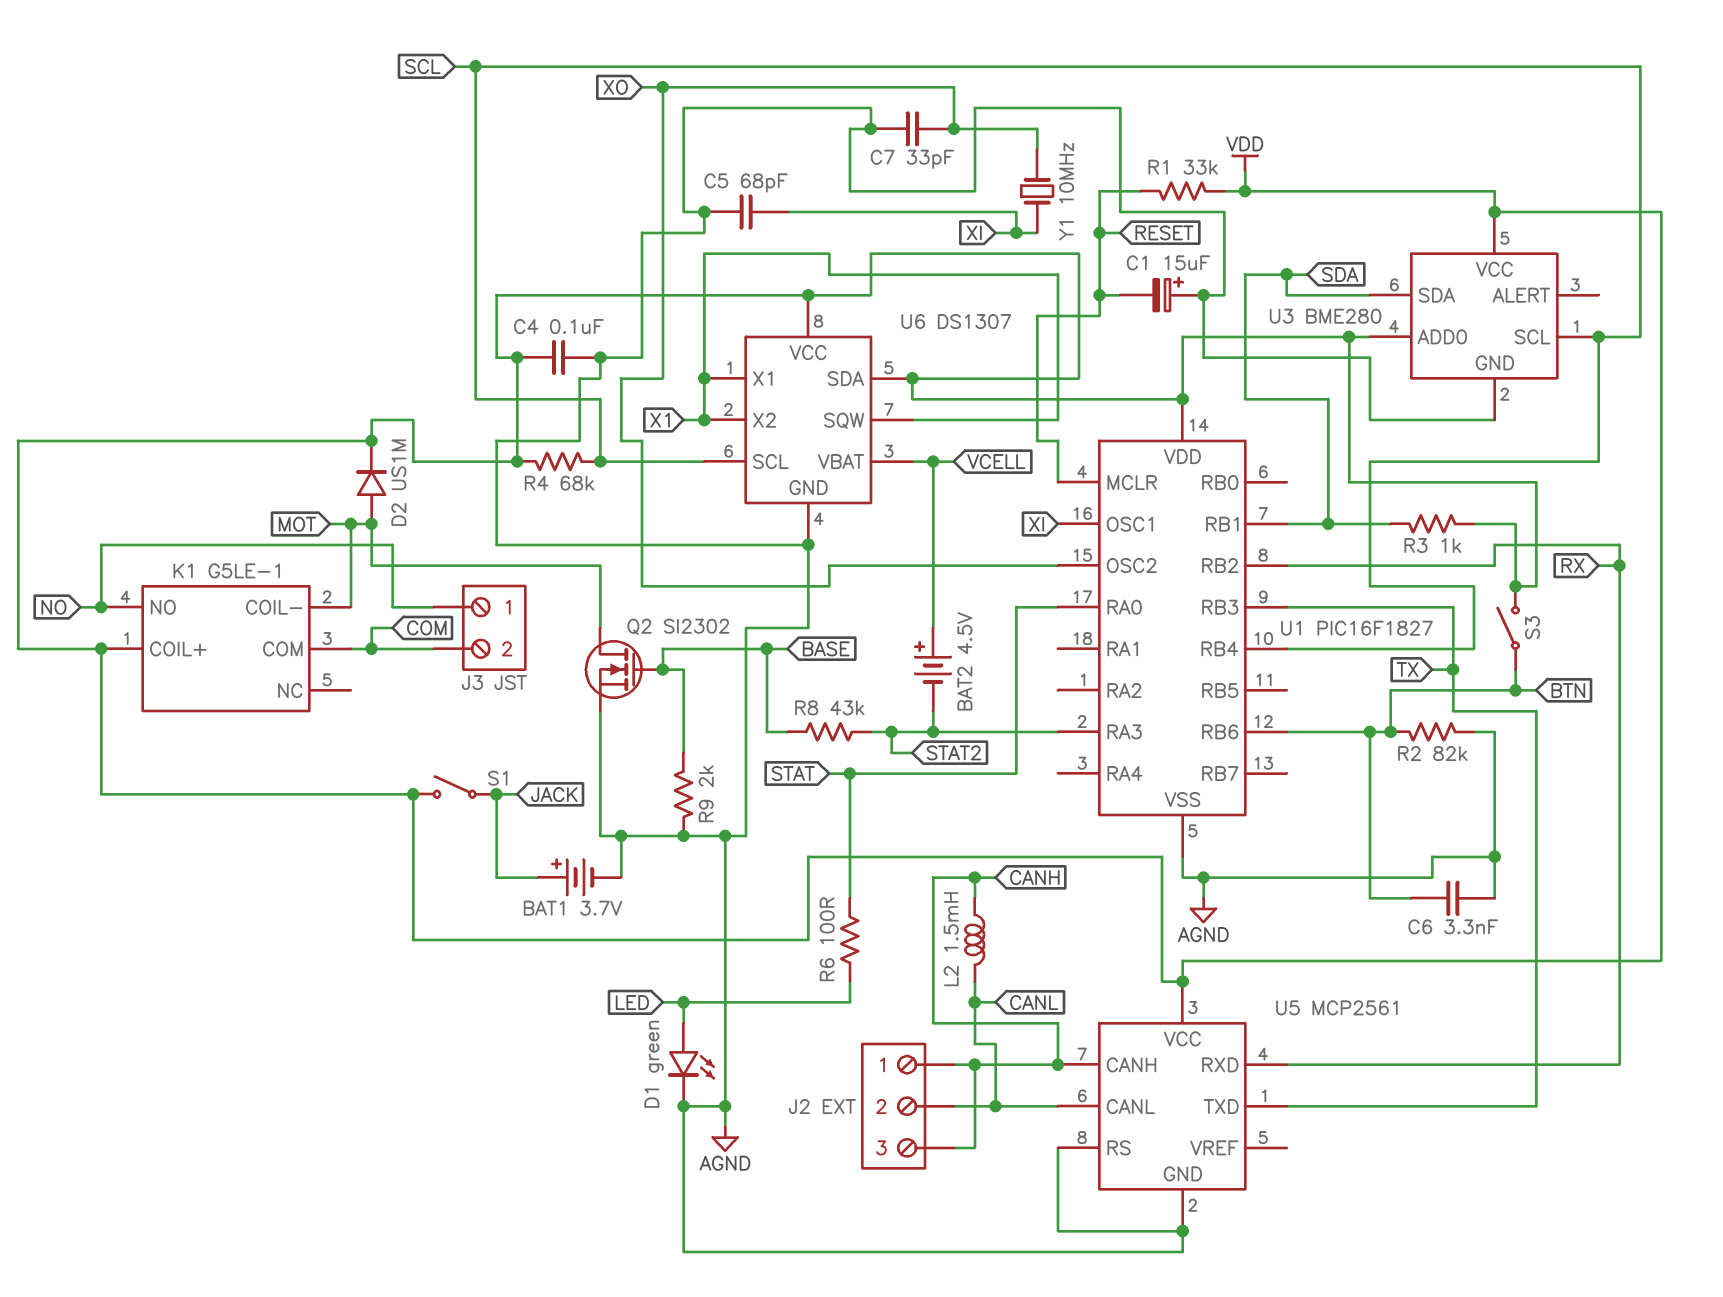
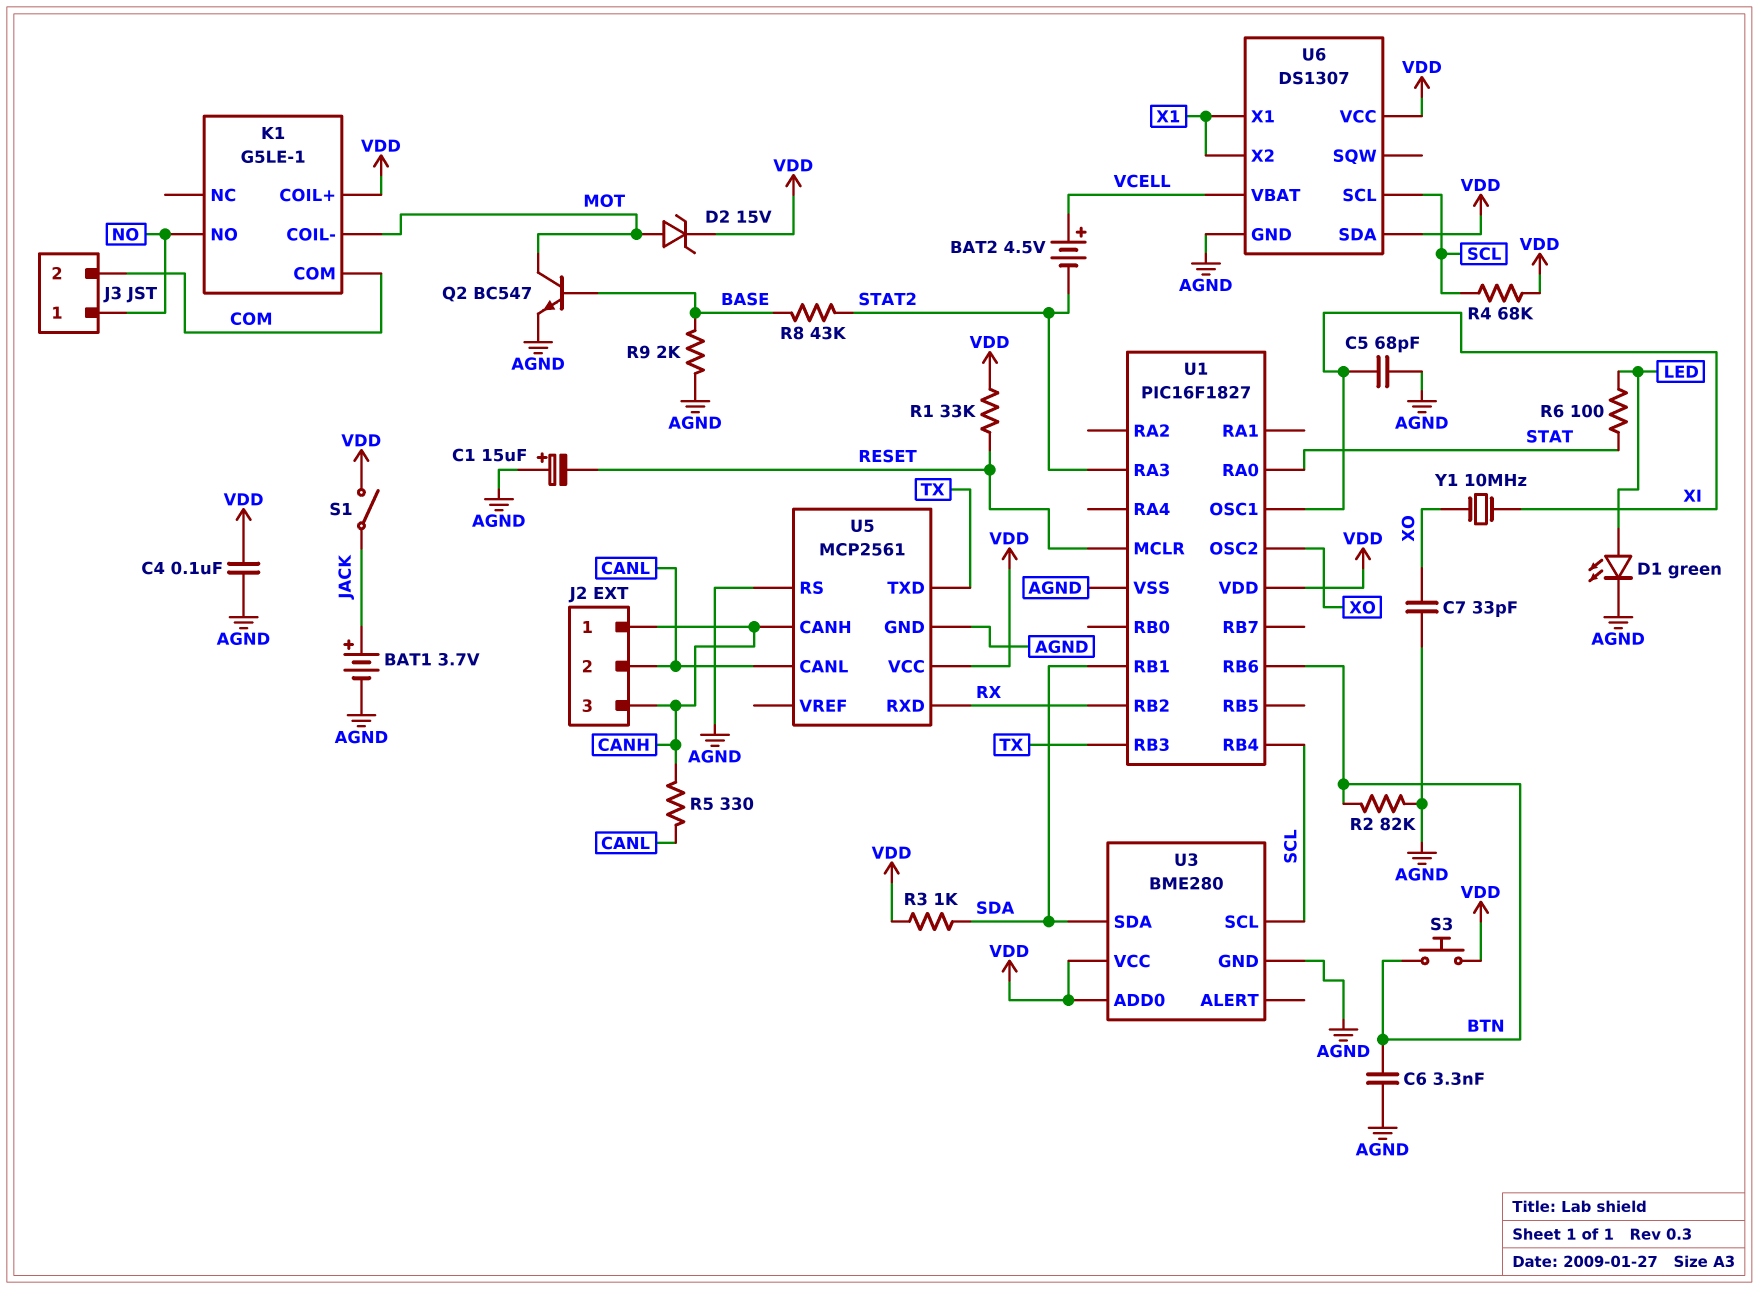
D2: diode US1M (A MOT, K VDD) -> zener 15V (A MOT, K VDD)
L2: 1.5mH (CANH, CANL) -> none
Q2: NMOS SI2302 (G BASE, D MOT, S AGND) -> NPN BC547 (B BASE, C MOT, E AGND)
R5: none -> 330 (CANH, CANL)
S3: switch (BTN, VDD) -> button (BTN, VDD)
U6 pin SQW: X1 -> none

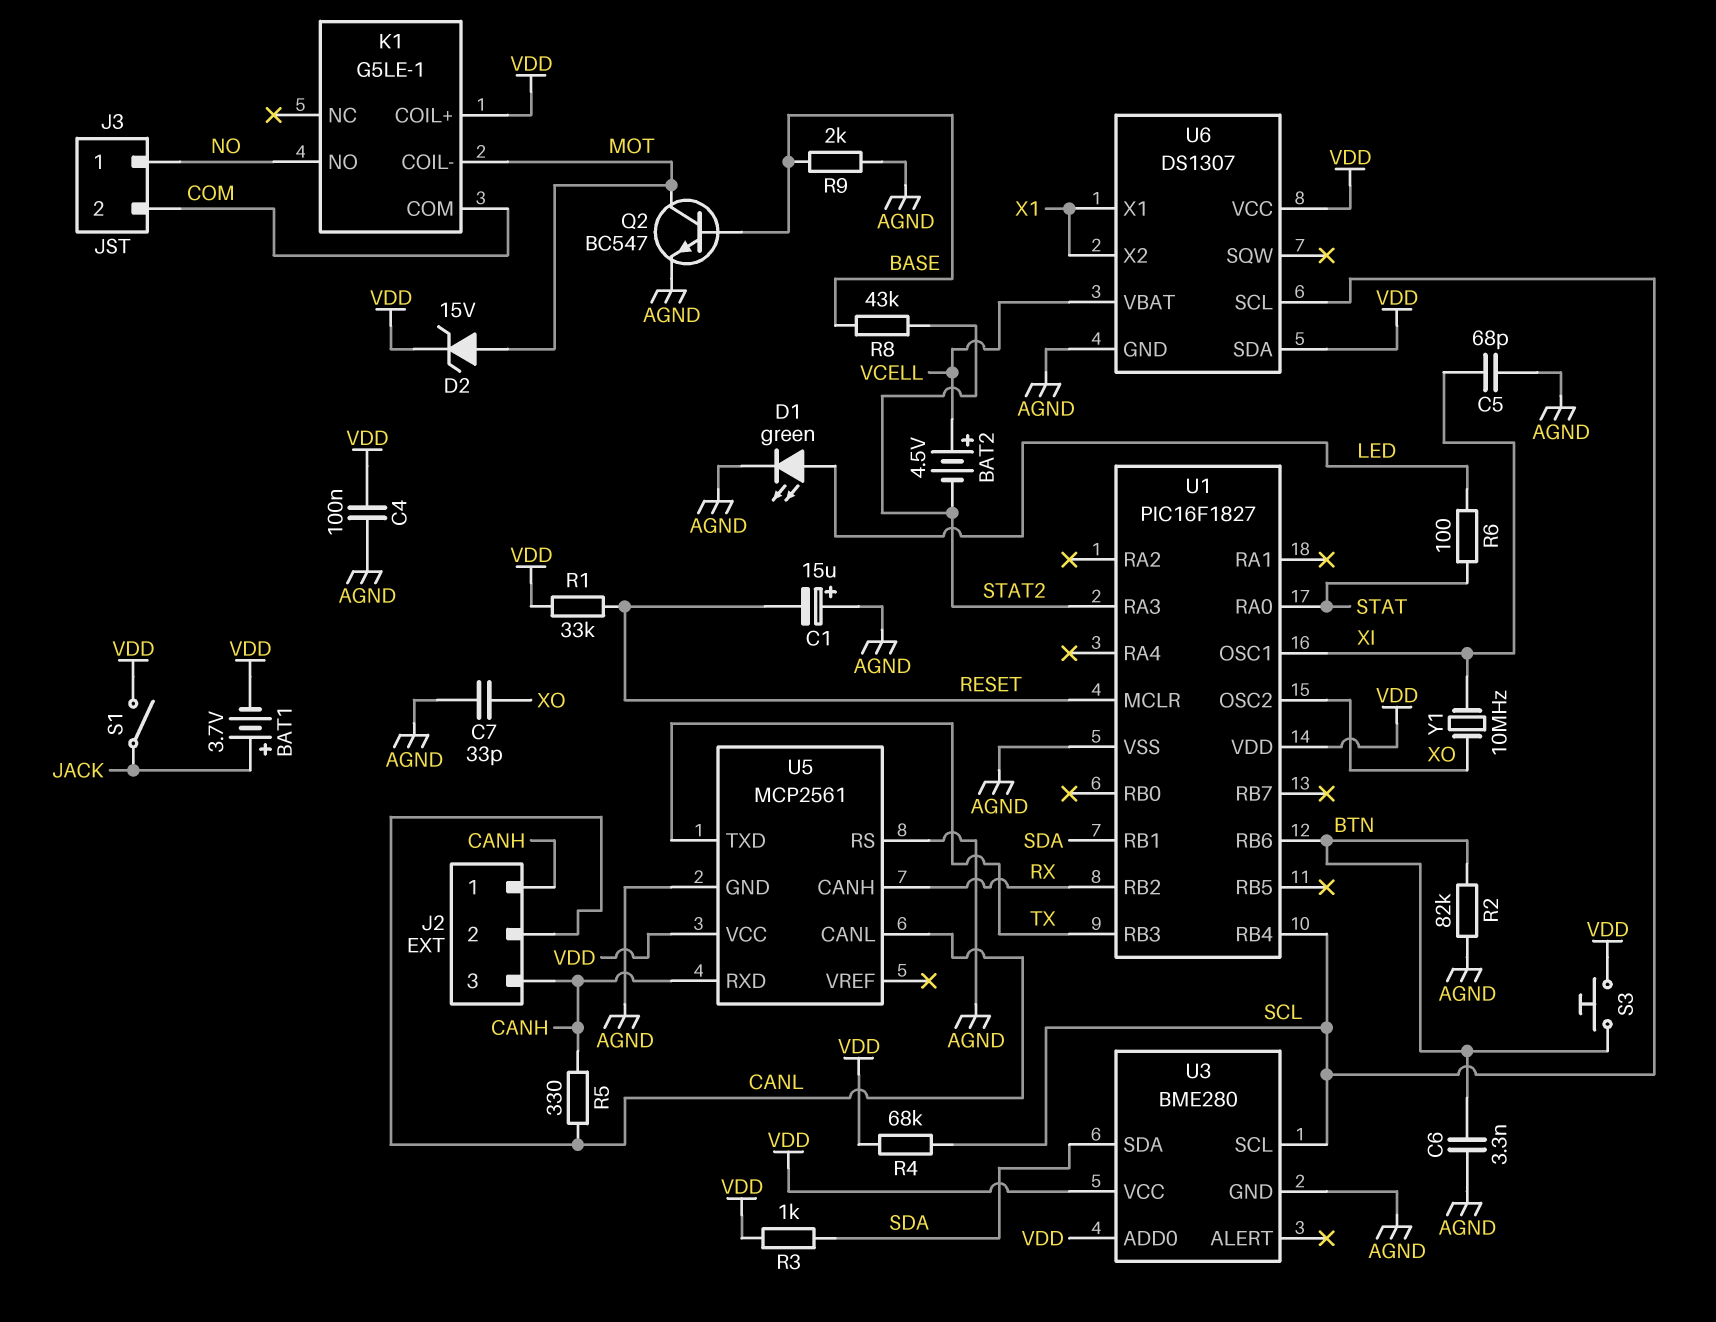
BAT1: 3.7V (plus JACK, minus AGND) -> 3.7V (plus JACK, minus VDD)
U5 pin CANH: CANH -> RX
U5 pin RXD: RX -> CANH

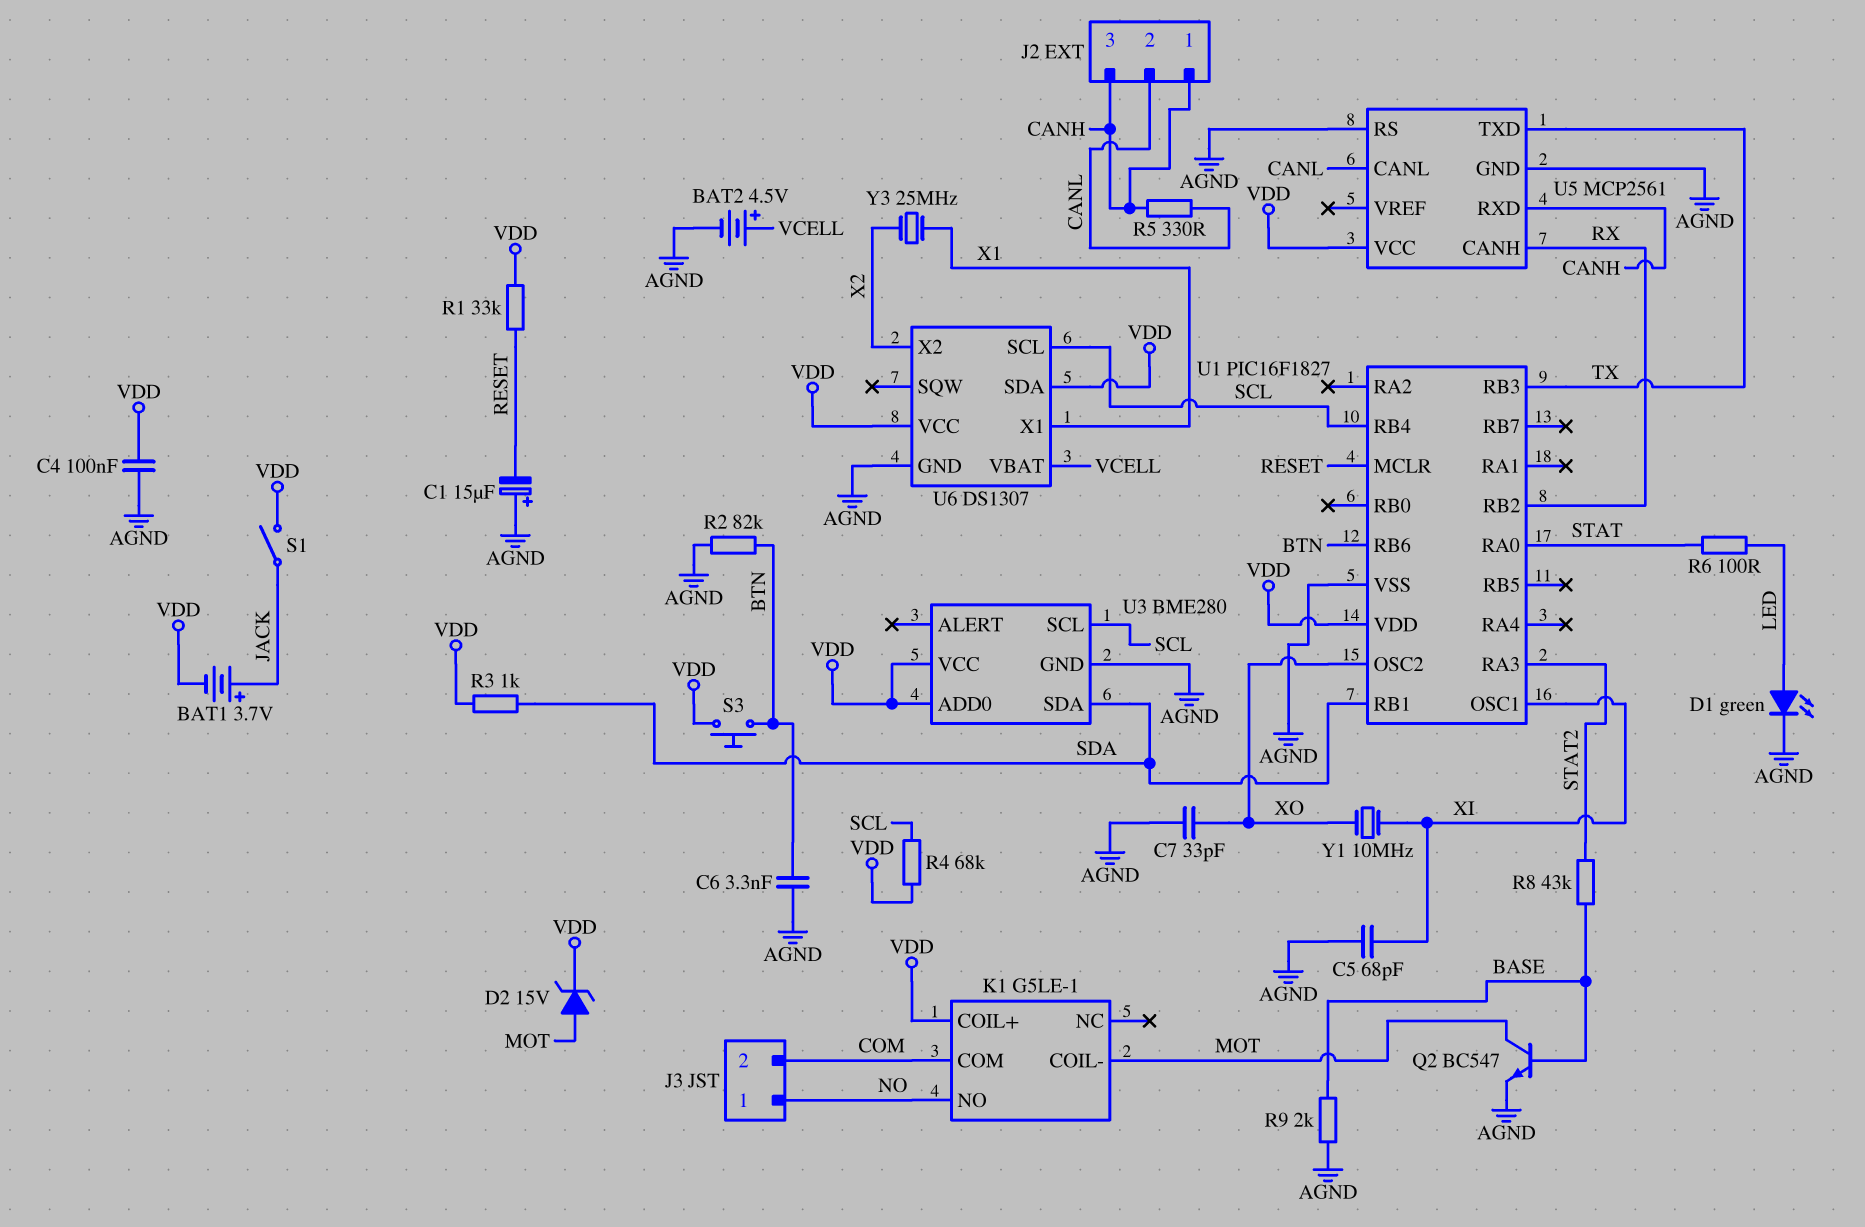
BAT2: 4.5V (plus VCELL, minus STAT2) -> 4.5V (plus VCELL, minus AGND)
U6 pin X2: X1 -> X2
Y3: none -> 25MHz (X1, X2)

